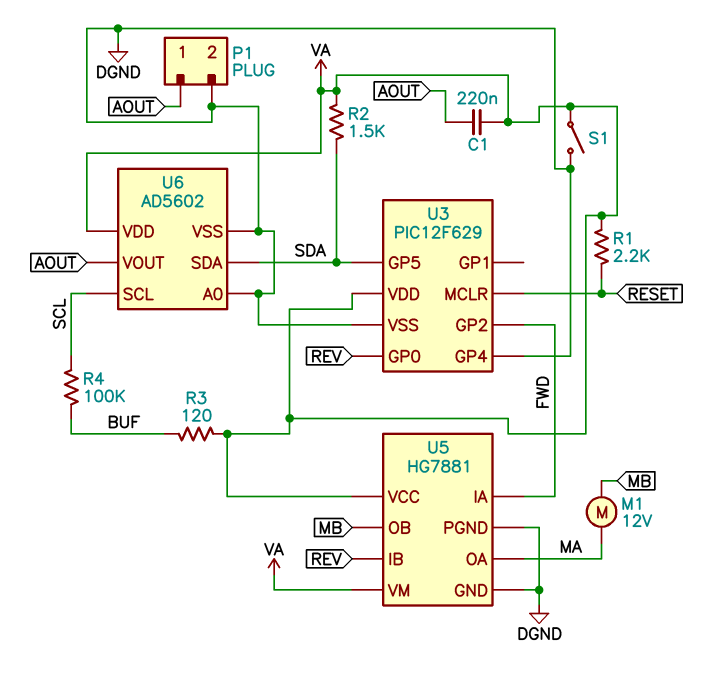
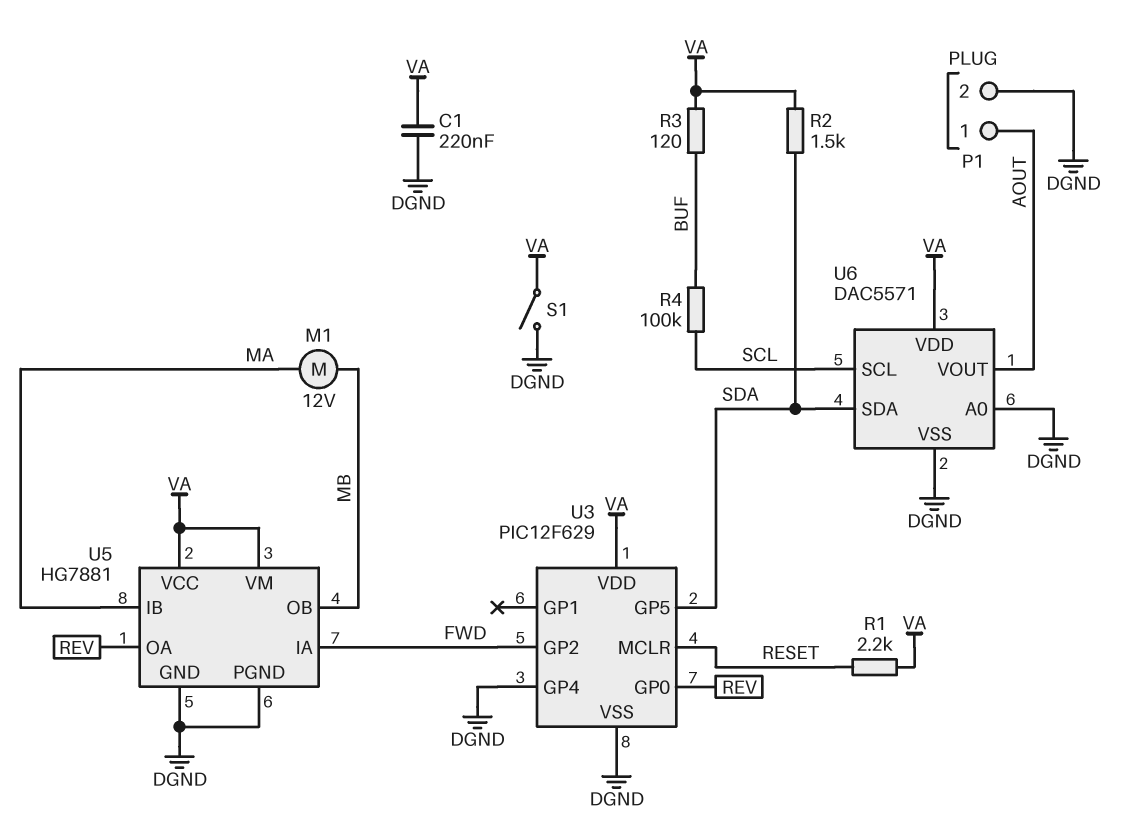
C1: 220nF (AOUT, VA) -> 220nF (DGND, VA)
U5 pin IB: REV -> MA
U5 pin OA: MA -> REV
U6: AD5602 -> DAC5571

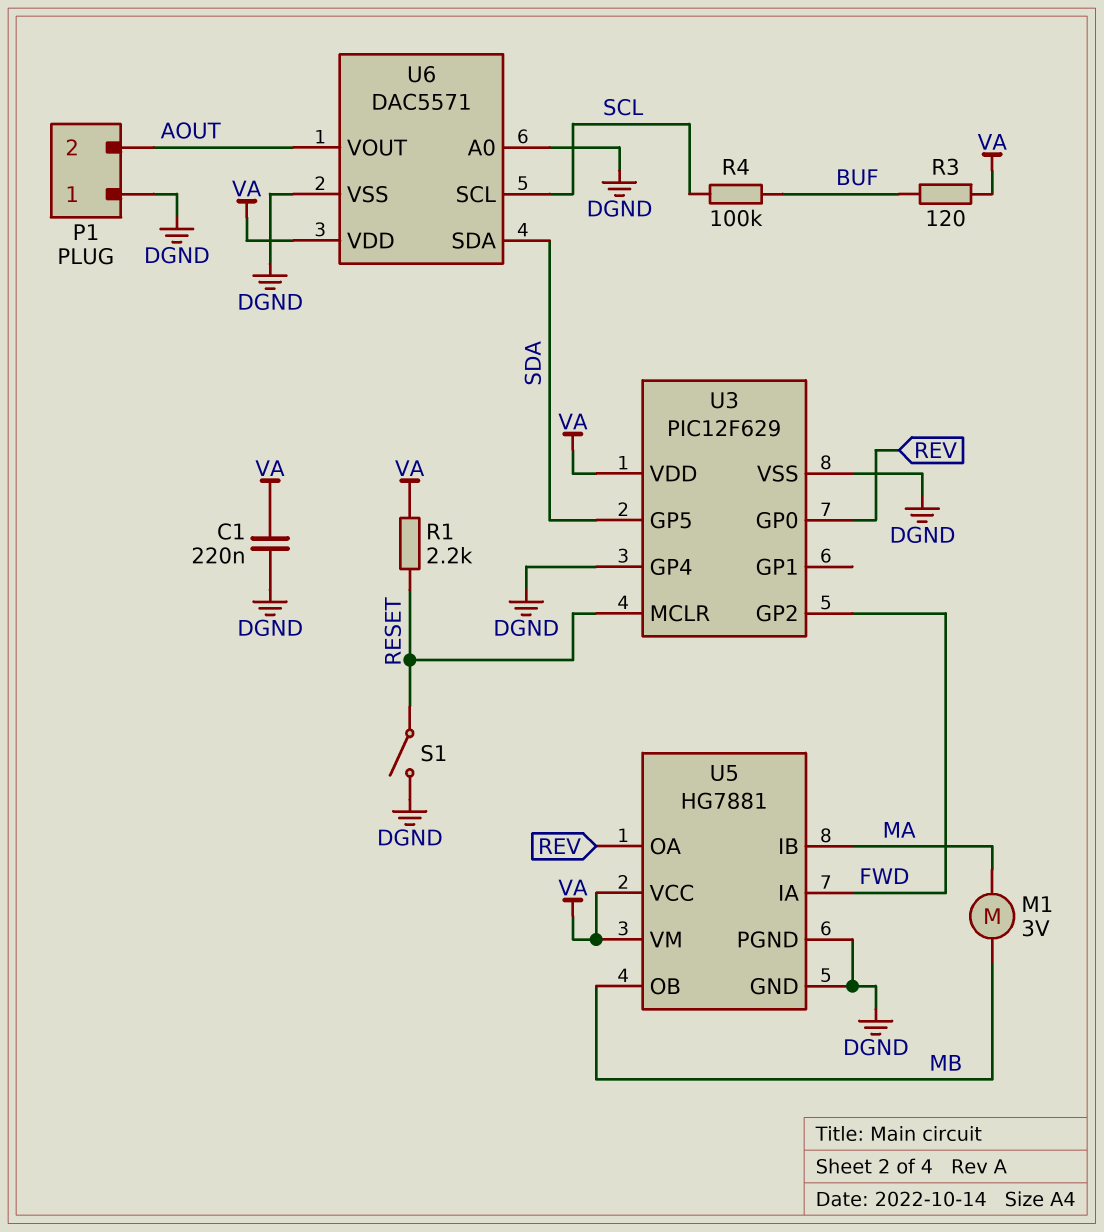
M1: motor 12V (MA, MB) -> motor 3V (MA, MB)
P1 pin 1: AOUT -> DGND
P1 pin 2: DGND -> AOUT
R2: 1.5k (SDA, VA) -> none
S1: switch (DGND, VA) -> switch (DGND, RESET)

